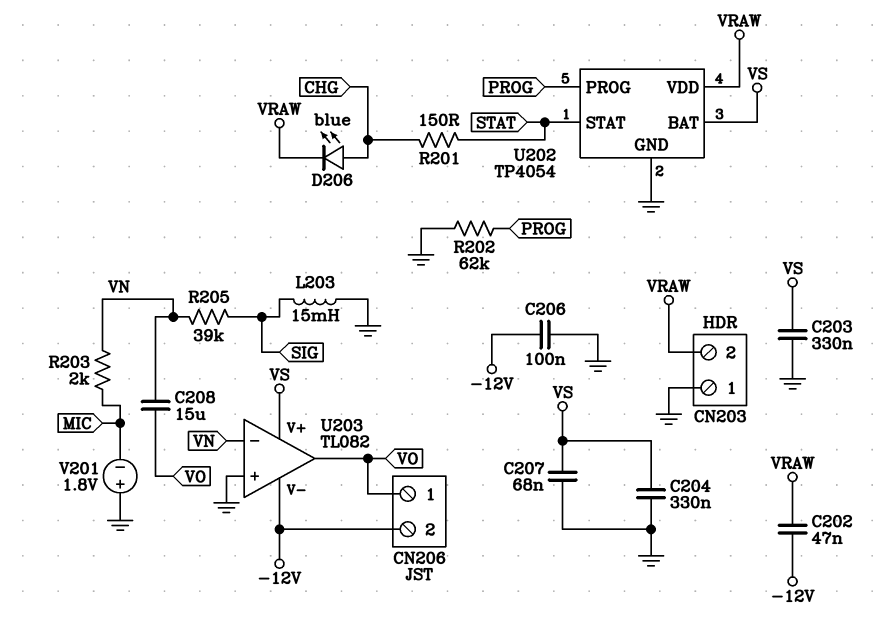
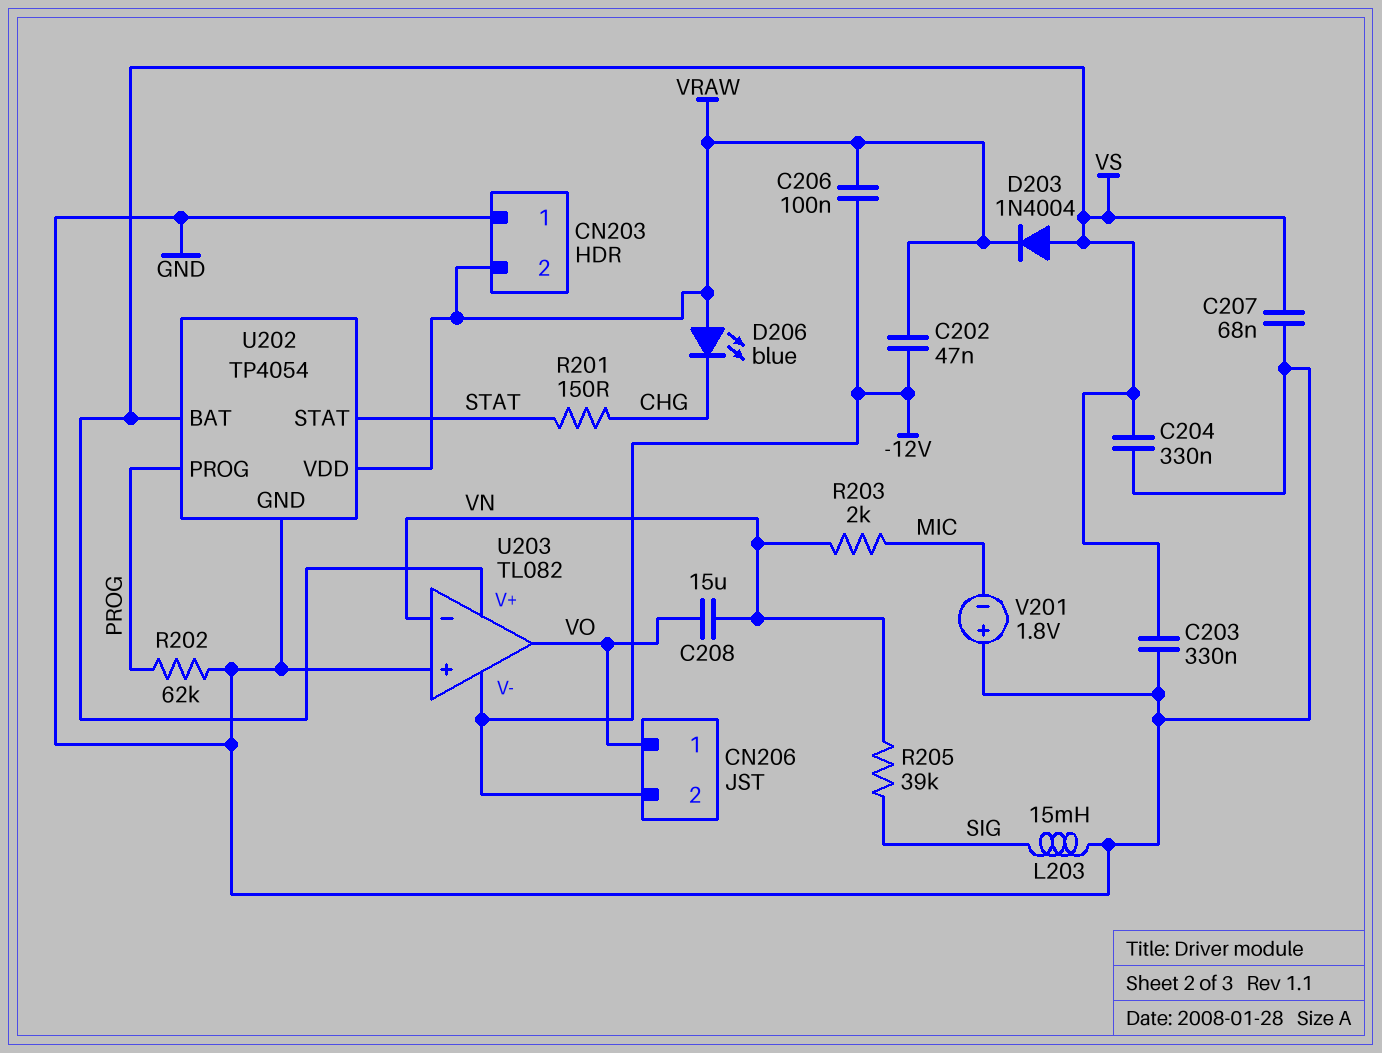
C206: 100nF (-12V, GND) -> 100nF (-12V, VRAW)
D203: none -> diode 1N4004 (A VS, K VRAW)
D206: LED blue (A CHG, K VRAW) -> LED blue (A VRAW, K CHG)

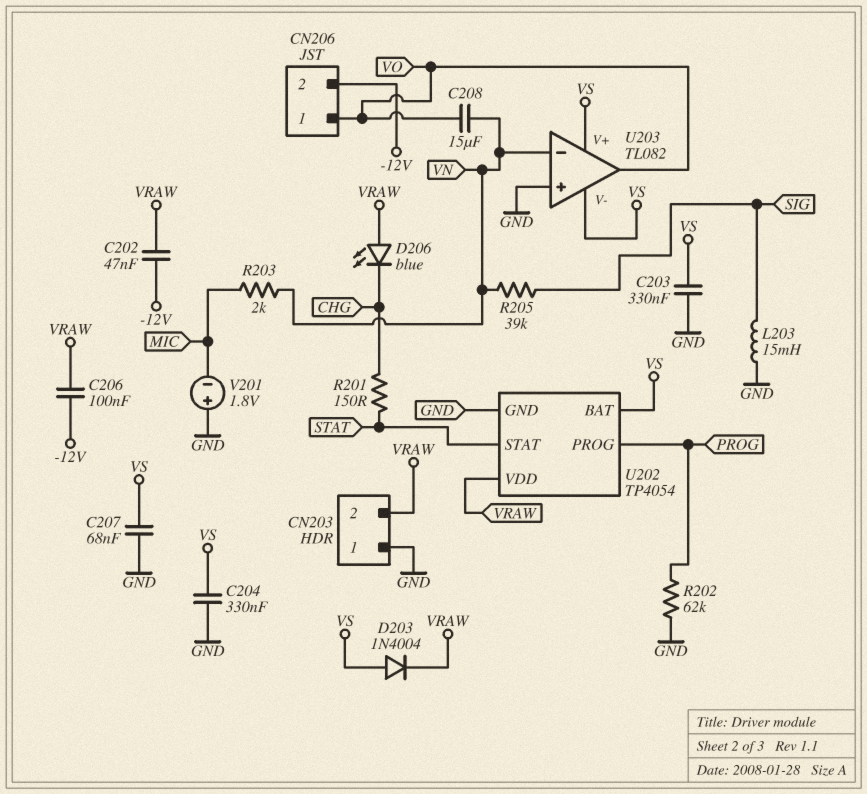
U203 pin V-: -12V -> VS

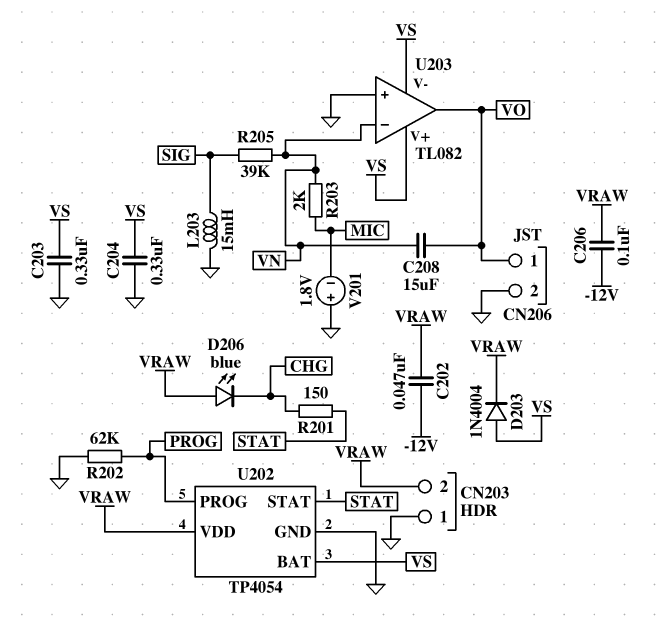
C207: 68nF (GND, VS) -> none
CN206 pin 2: -12V -> GND

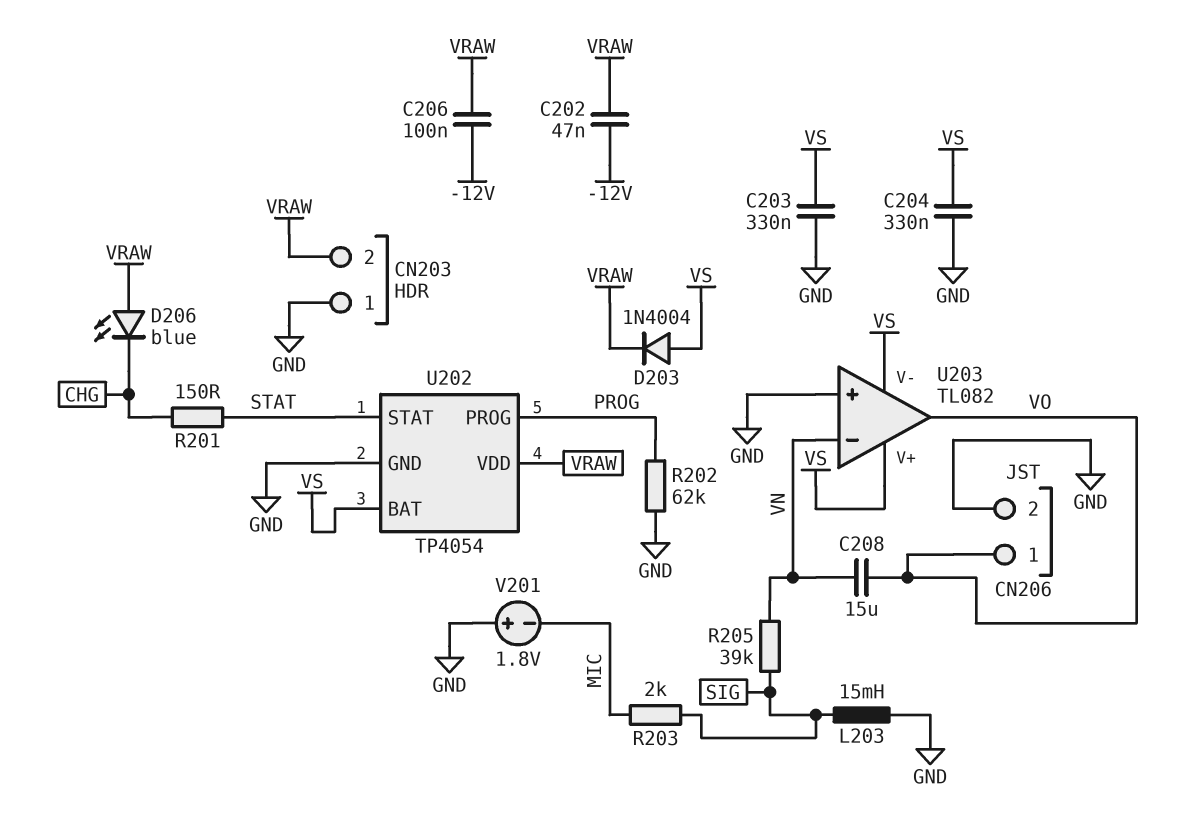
R203: 2k (MIC, VN) -> 2k (MIC, SIG)

